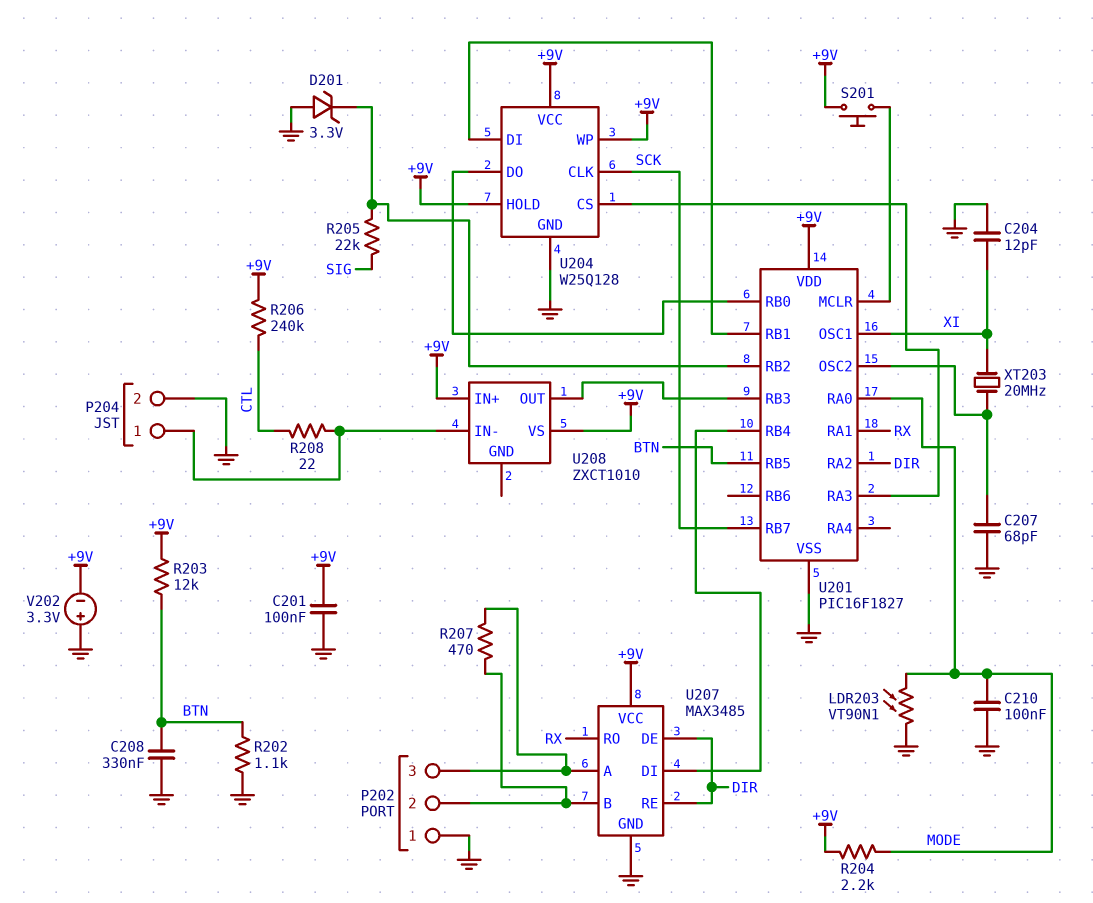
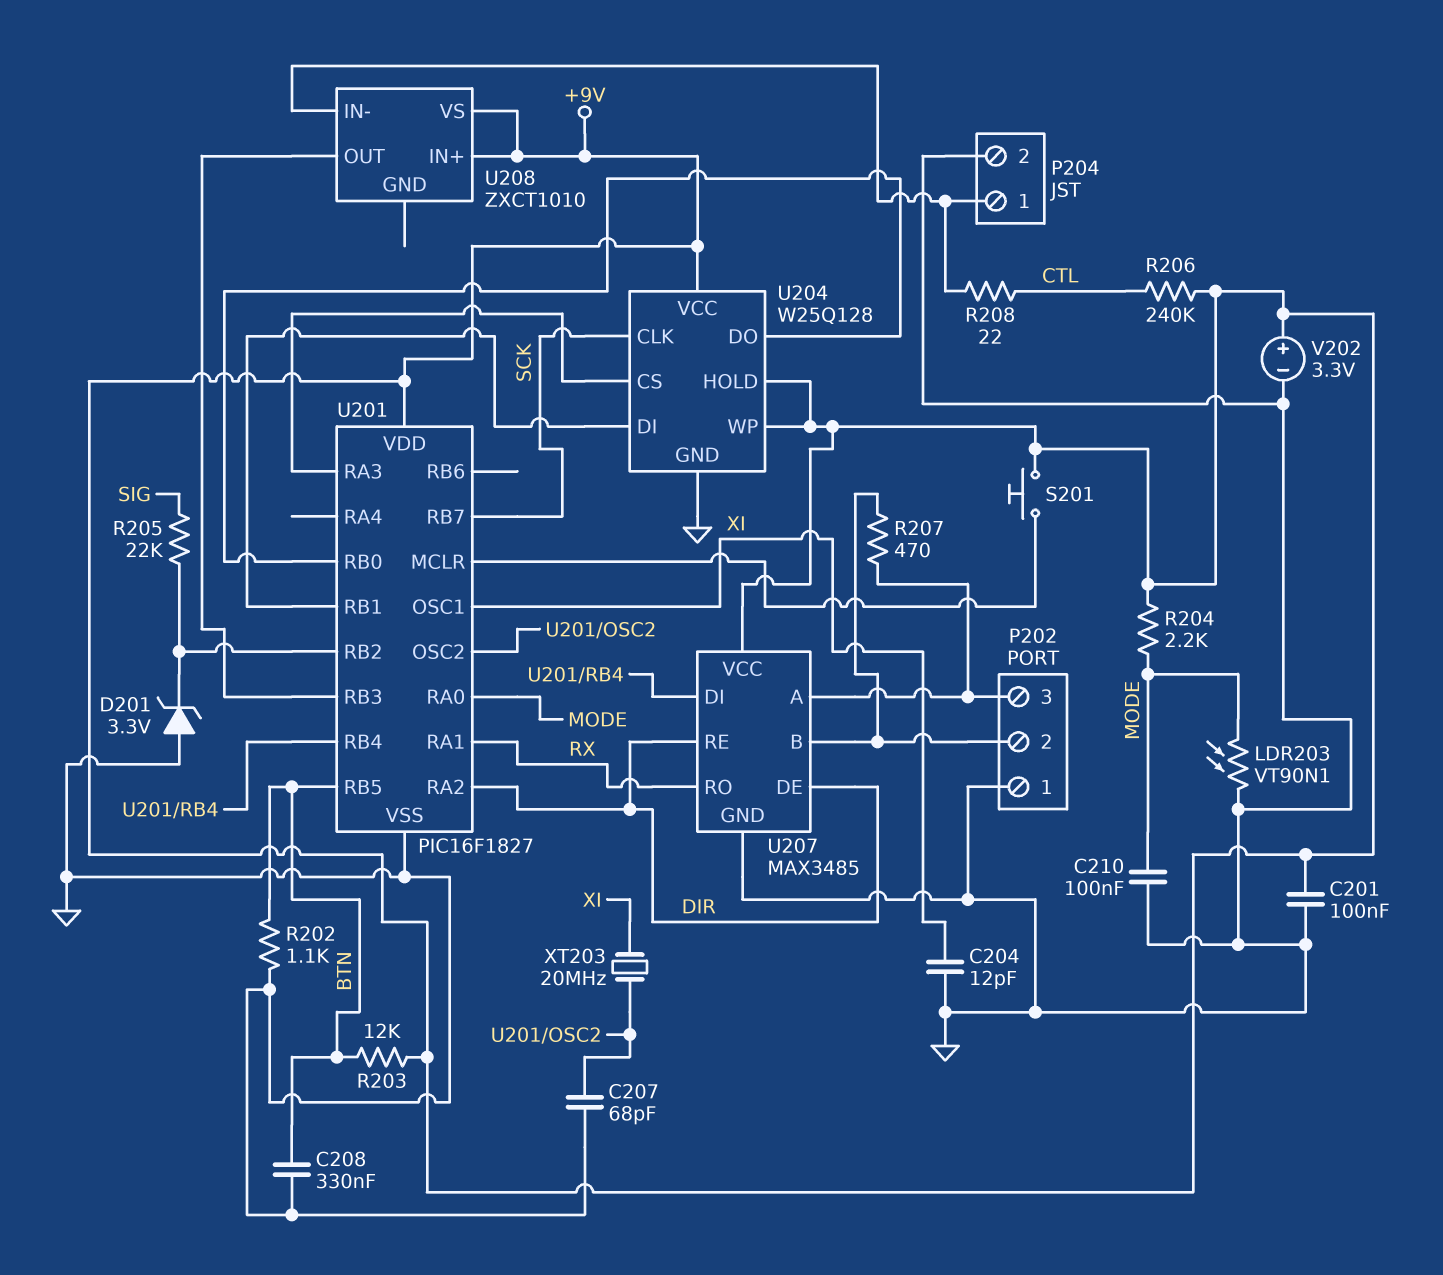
V202: 3.3V (plus GND, minus +9V) -> 3.3V (plus +9V, minus GND)

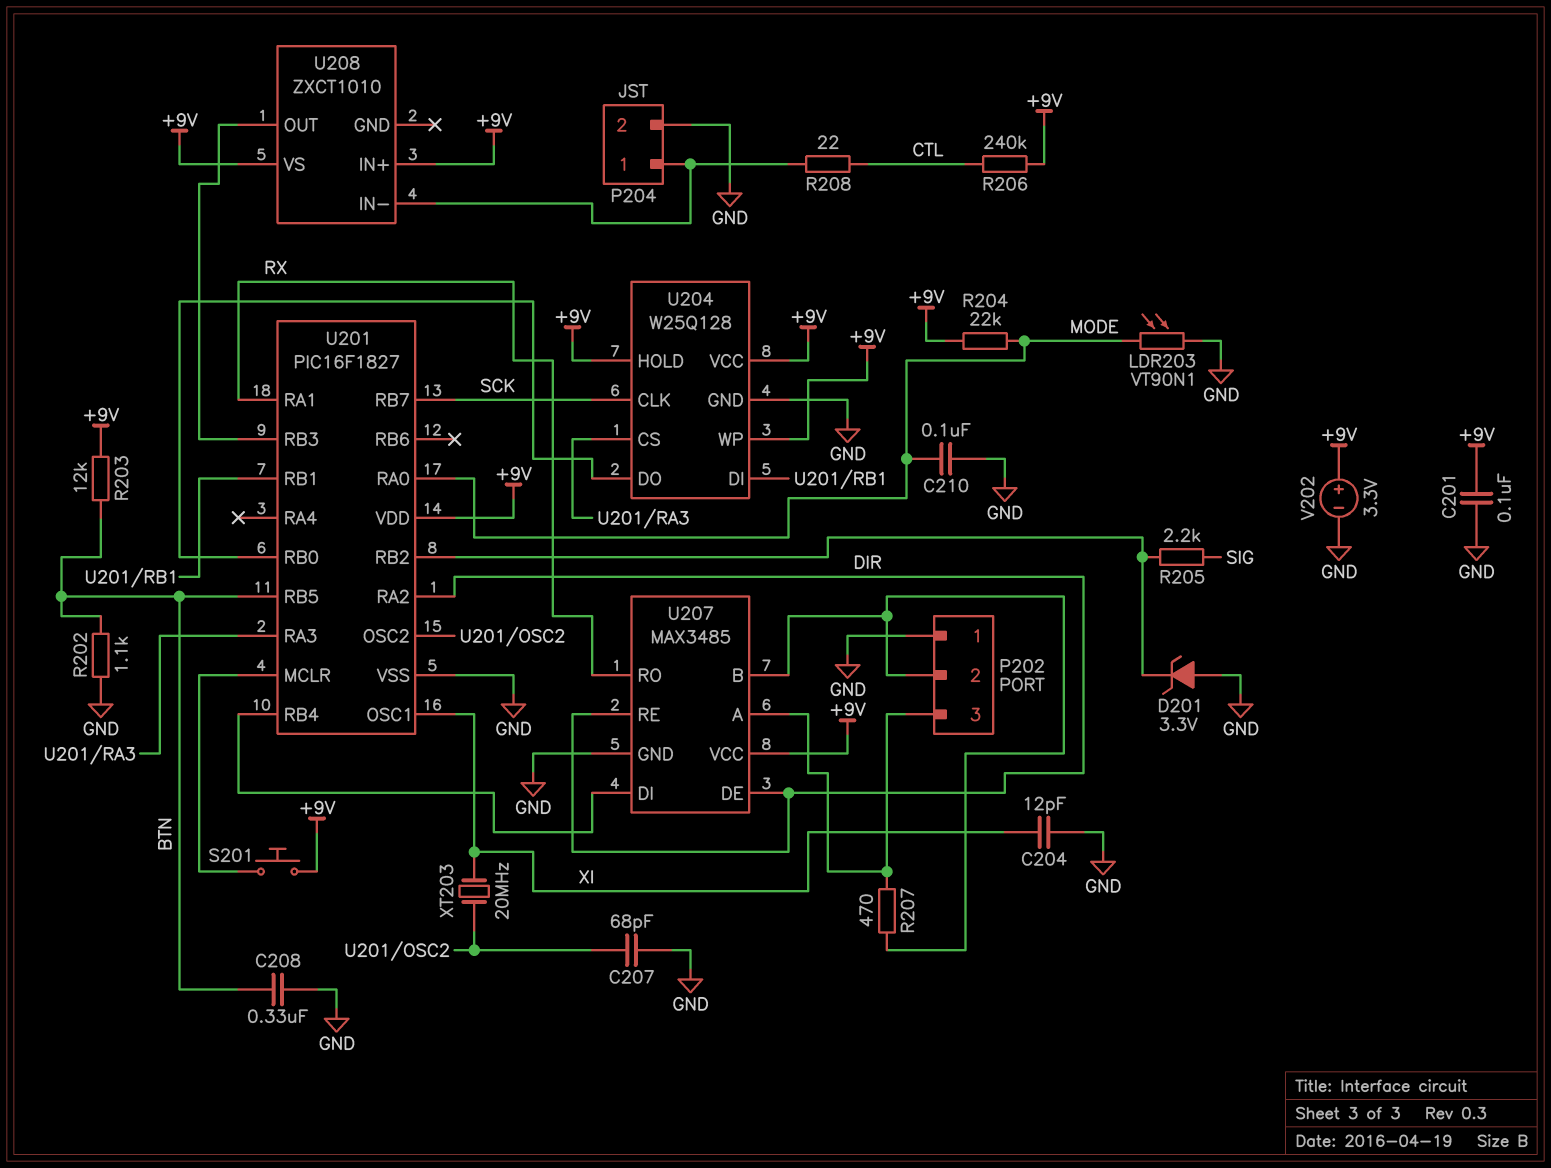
R204: 2.2k (+9V, MODE) -> 22k (+9V, MODE)
R205: 22k (SIG, U201/RB2) -> 2.2k (SIG, U201/RB2)

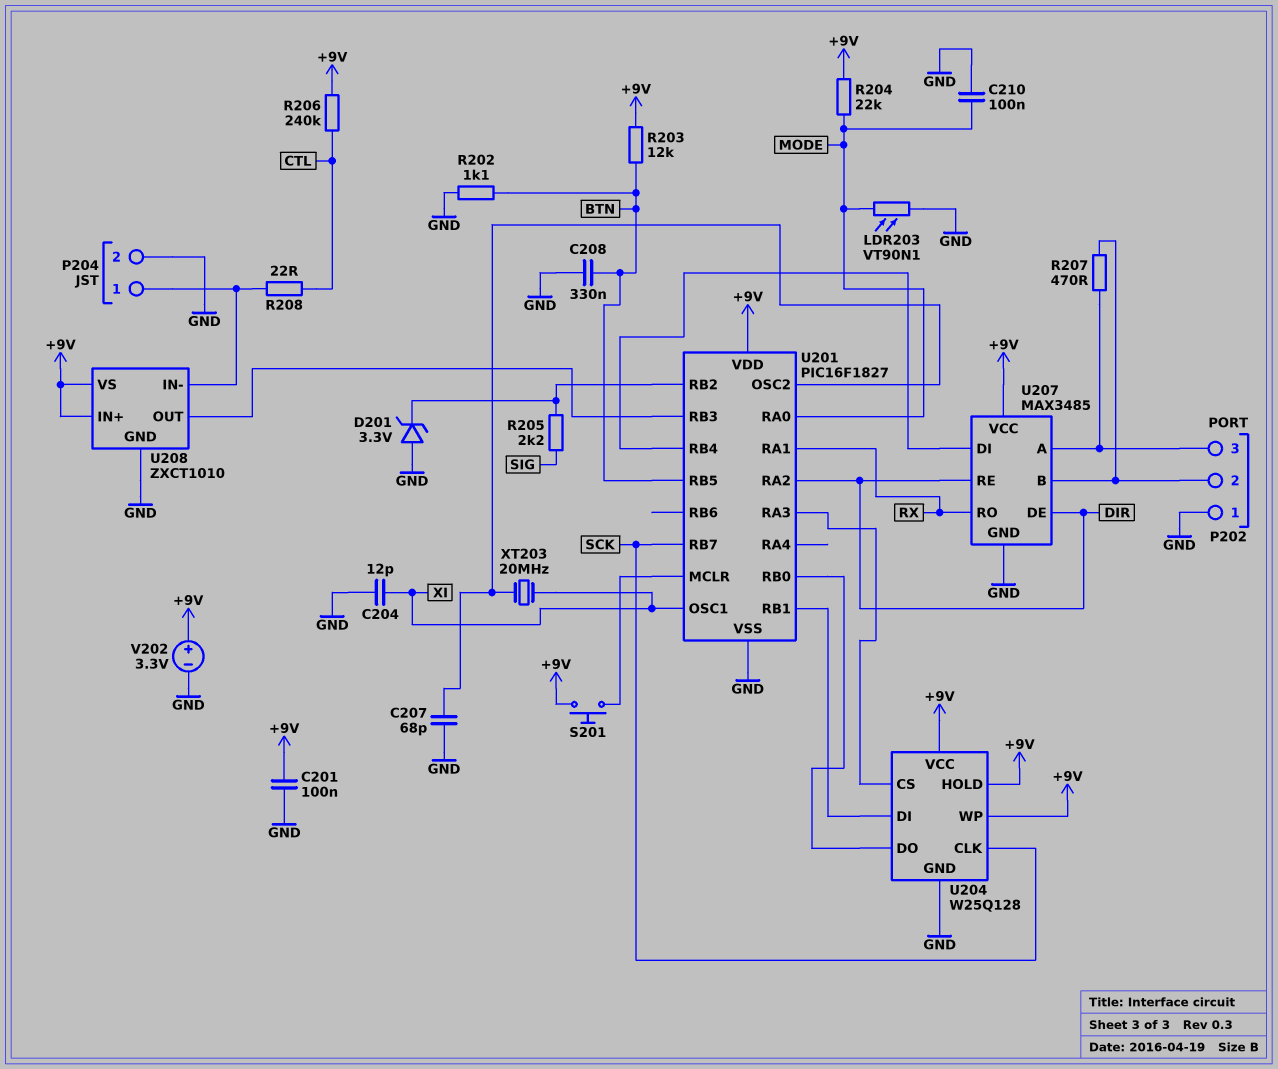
U208 pin GND: none -> GND

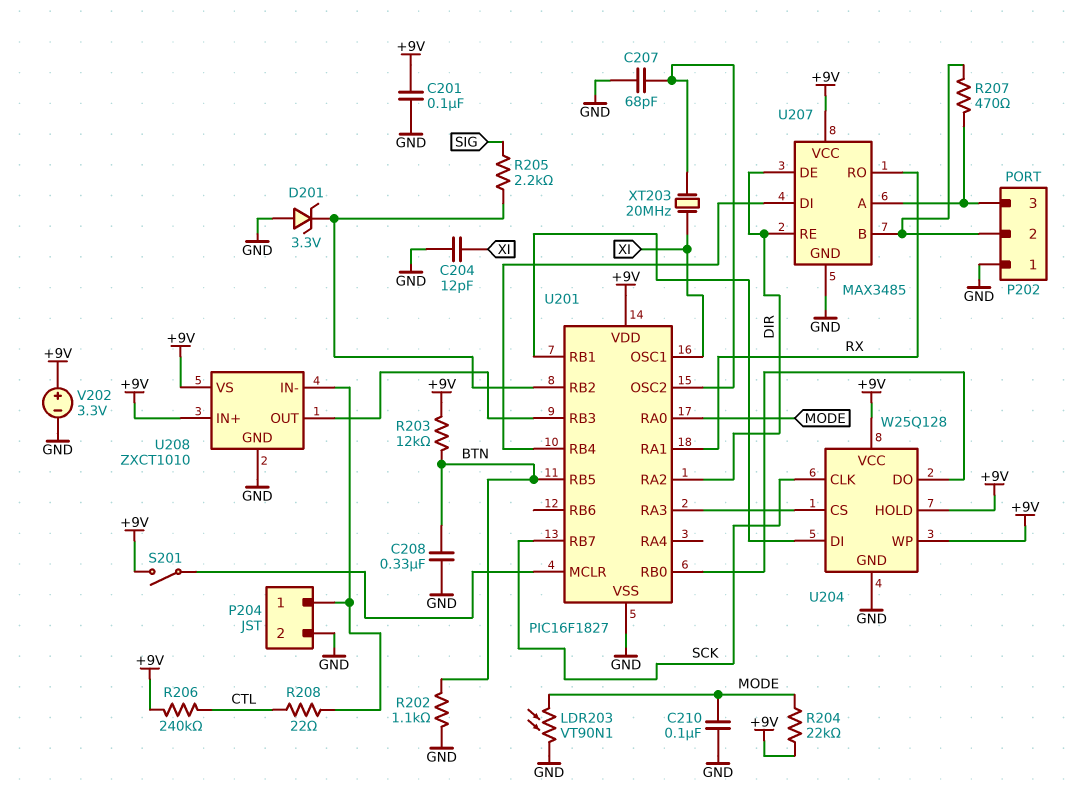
S201: button (+9V, U201/MCLR) -> switch (+9V, U201/MCLR)

